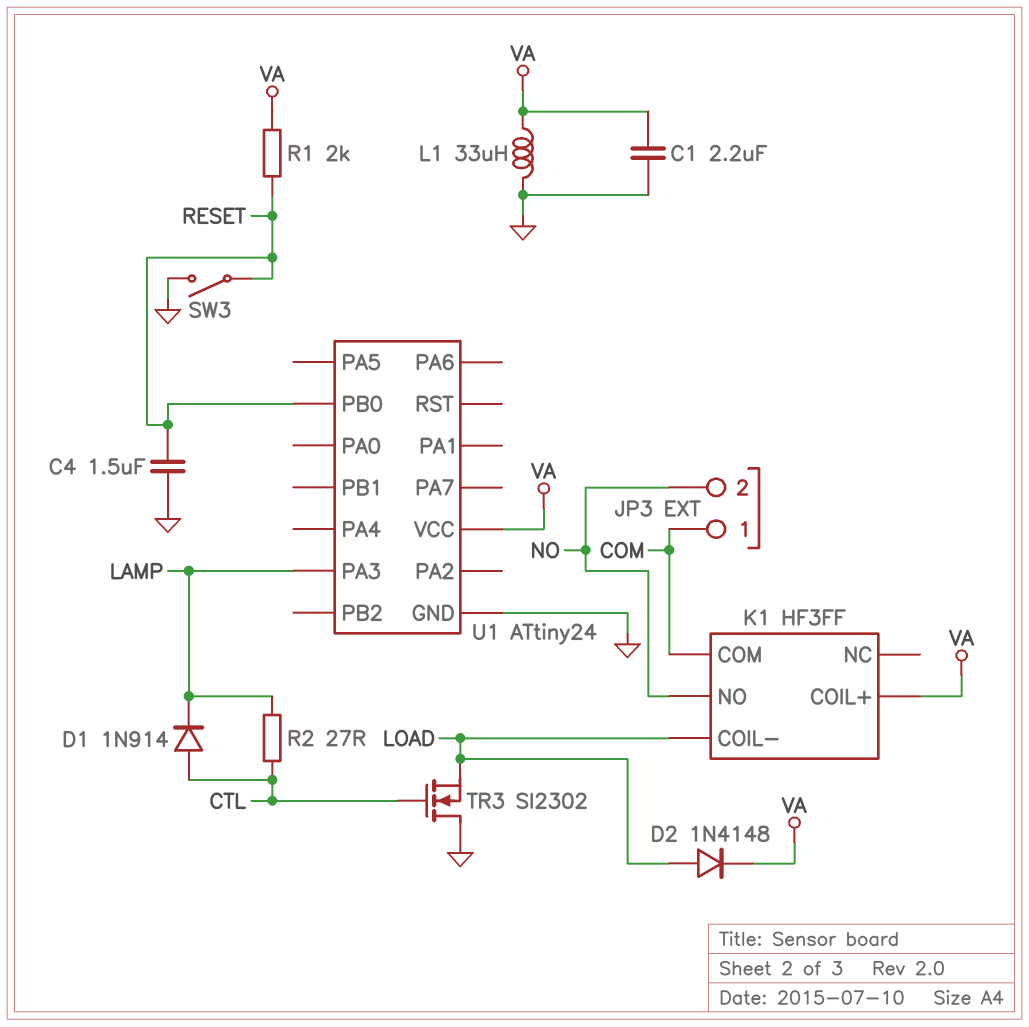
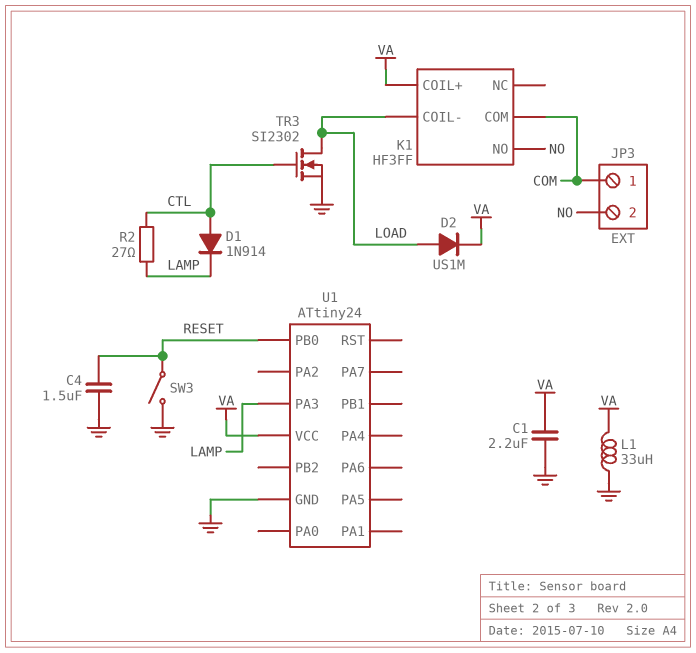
D2: diode 1N4148 (A LOAD, K VA) -> diode US1M (A LOAD, K VA)
R1: 2k (RESET, VA) -> none
TR3: NMOS SI2302 (G CTL, D GND, S LOAD) -> NMOS SI2302 (G CTL, D LOAD, S GND)

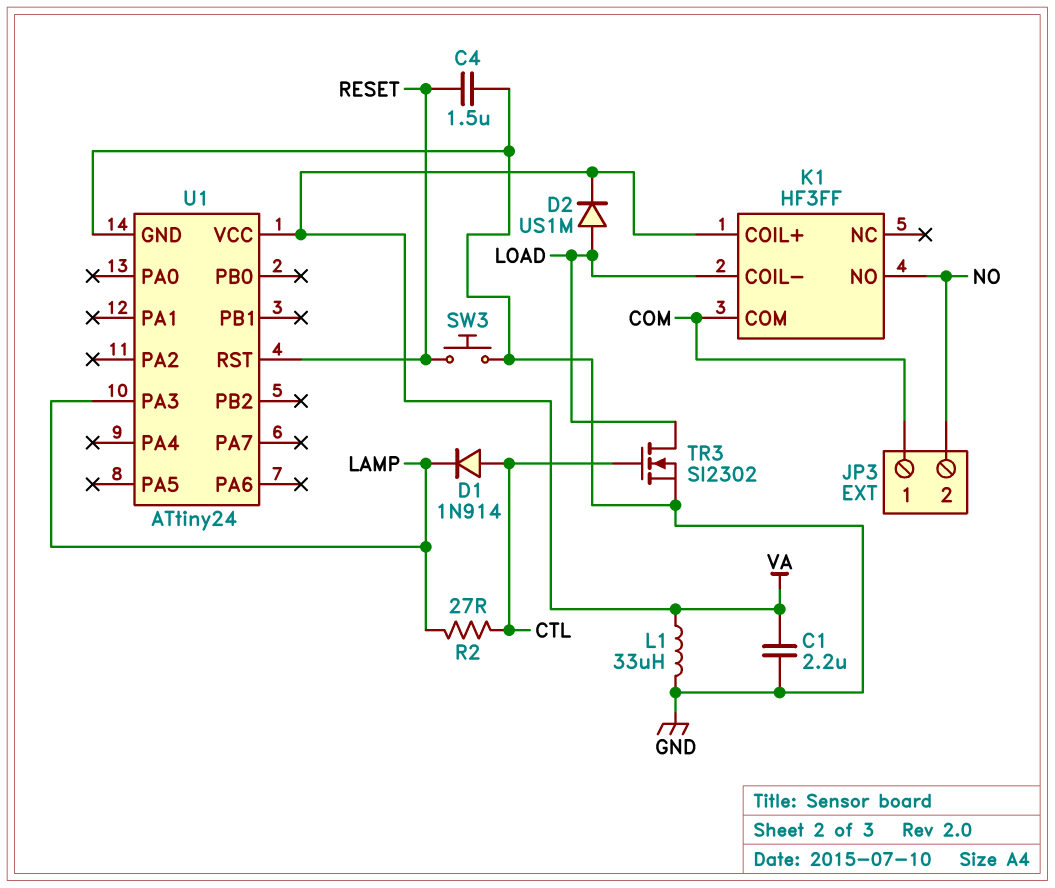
SW3: switch (GND, RESET) -> button (GND, RESET)
U1 pin PB0: RESET -> none
U1 pin RST: none -> RESET

